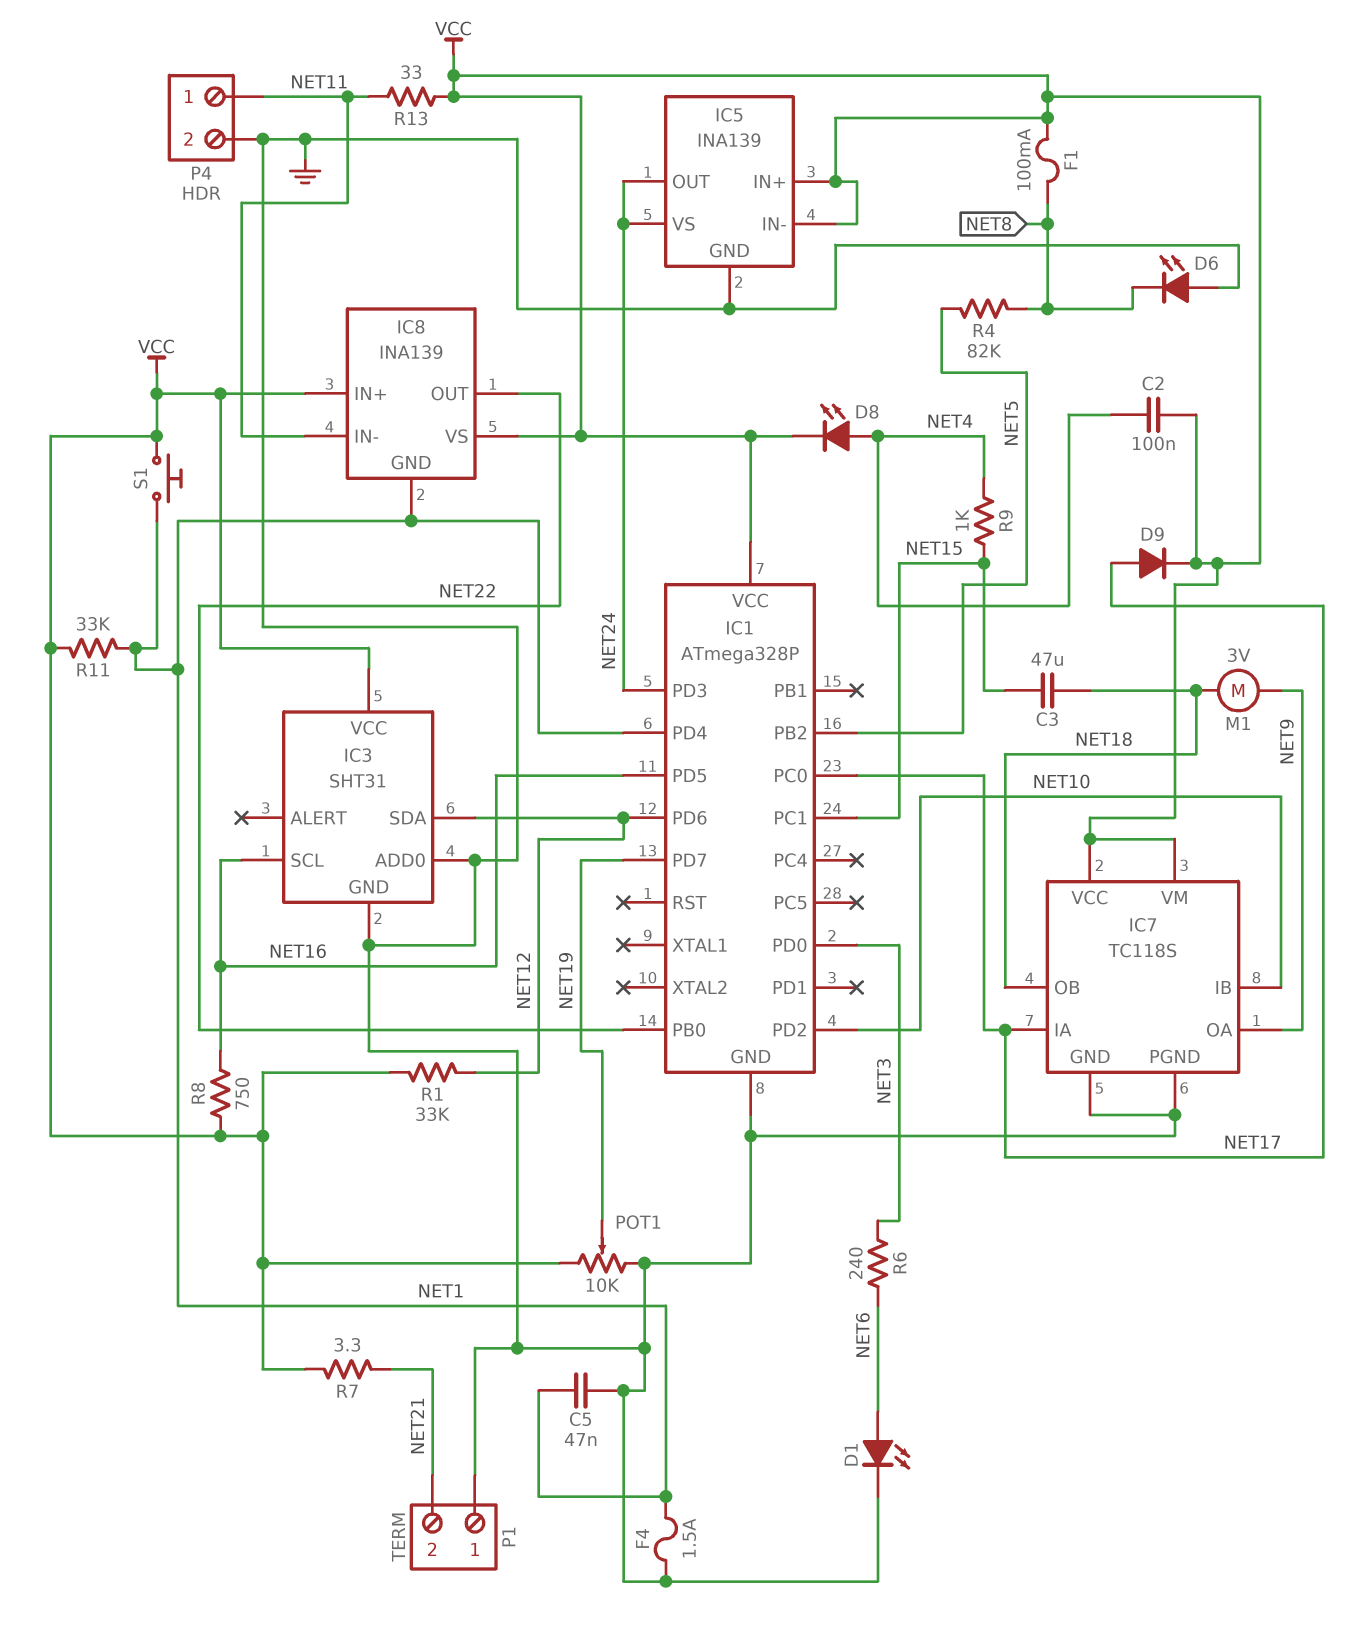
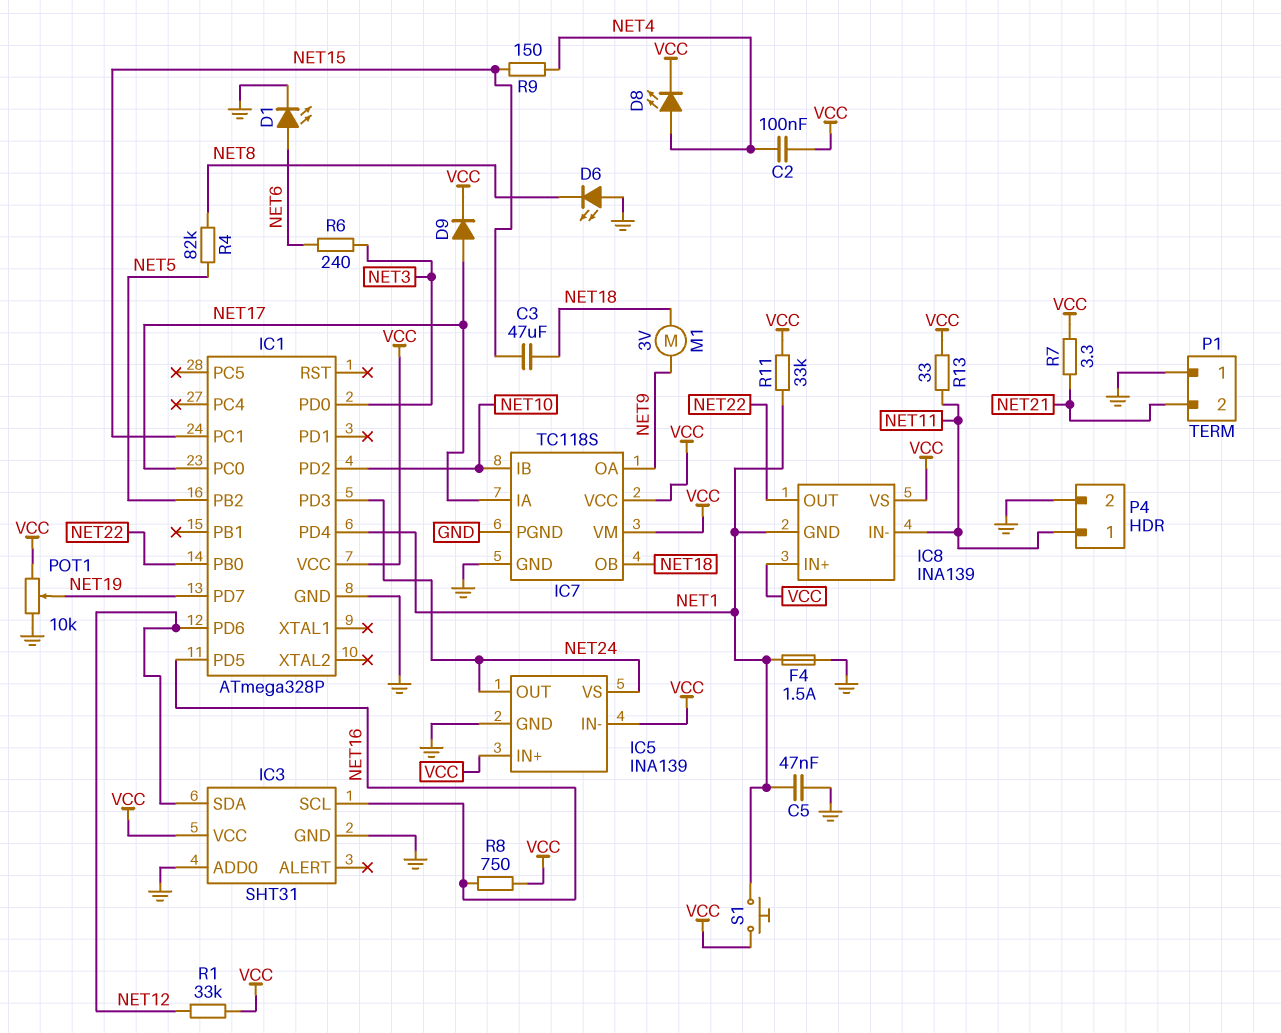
F1: 100mA (NET8, VCC) -> none
R9: 1k (NET4, NET15) -> 150 (NET4, NET15)

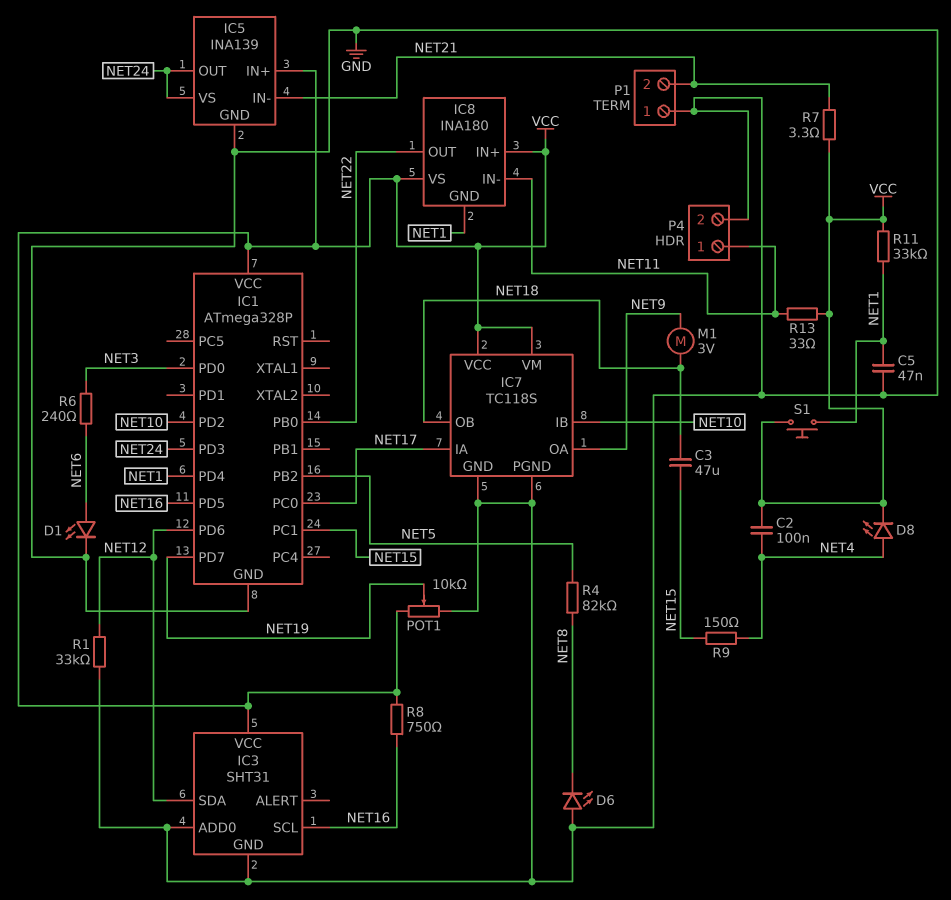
D9: diode (A NET17, K VCC) -> none
F4: 1.5A (GND, NET1) -> none
IC5 pin IN-: VCC -> NET21
IC8: INA139 -> INA180
R1: 33k (NET12, VCC) -> 33k (GND, NET12)

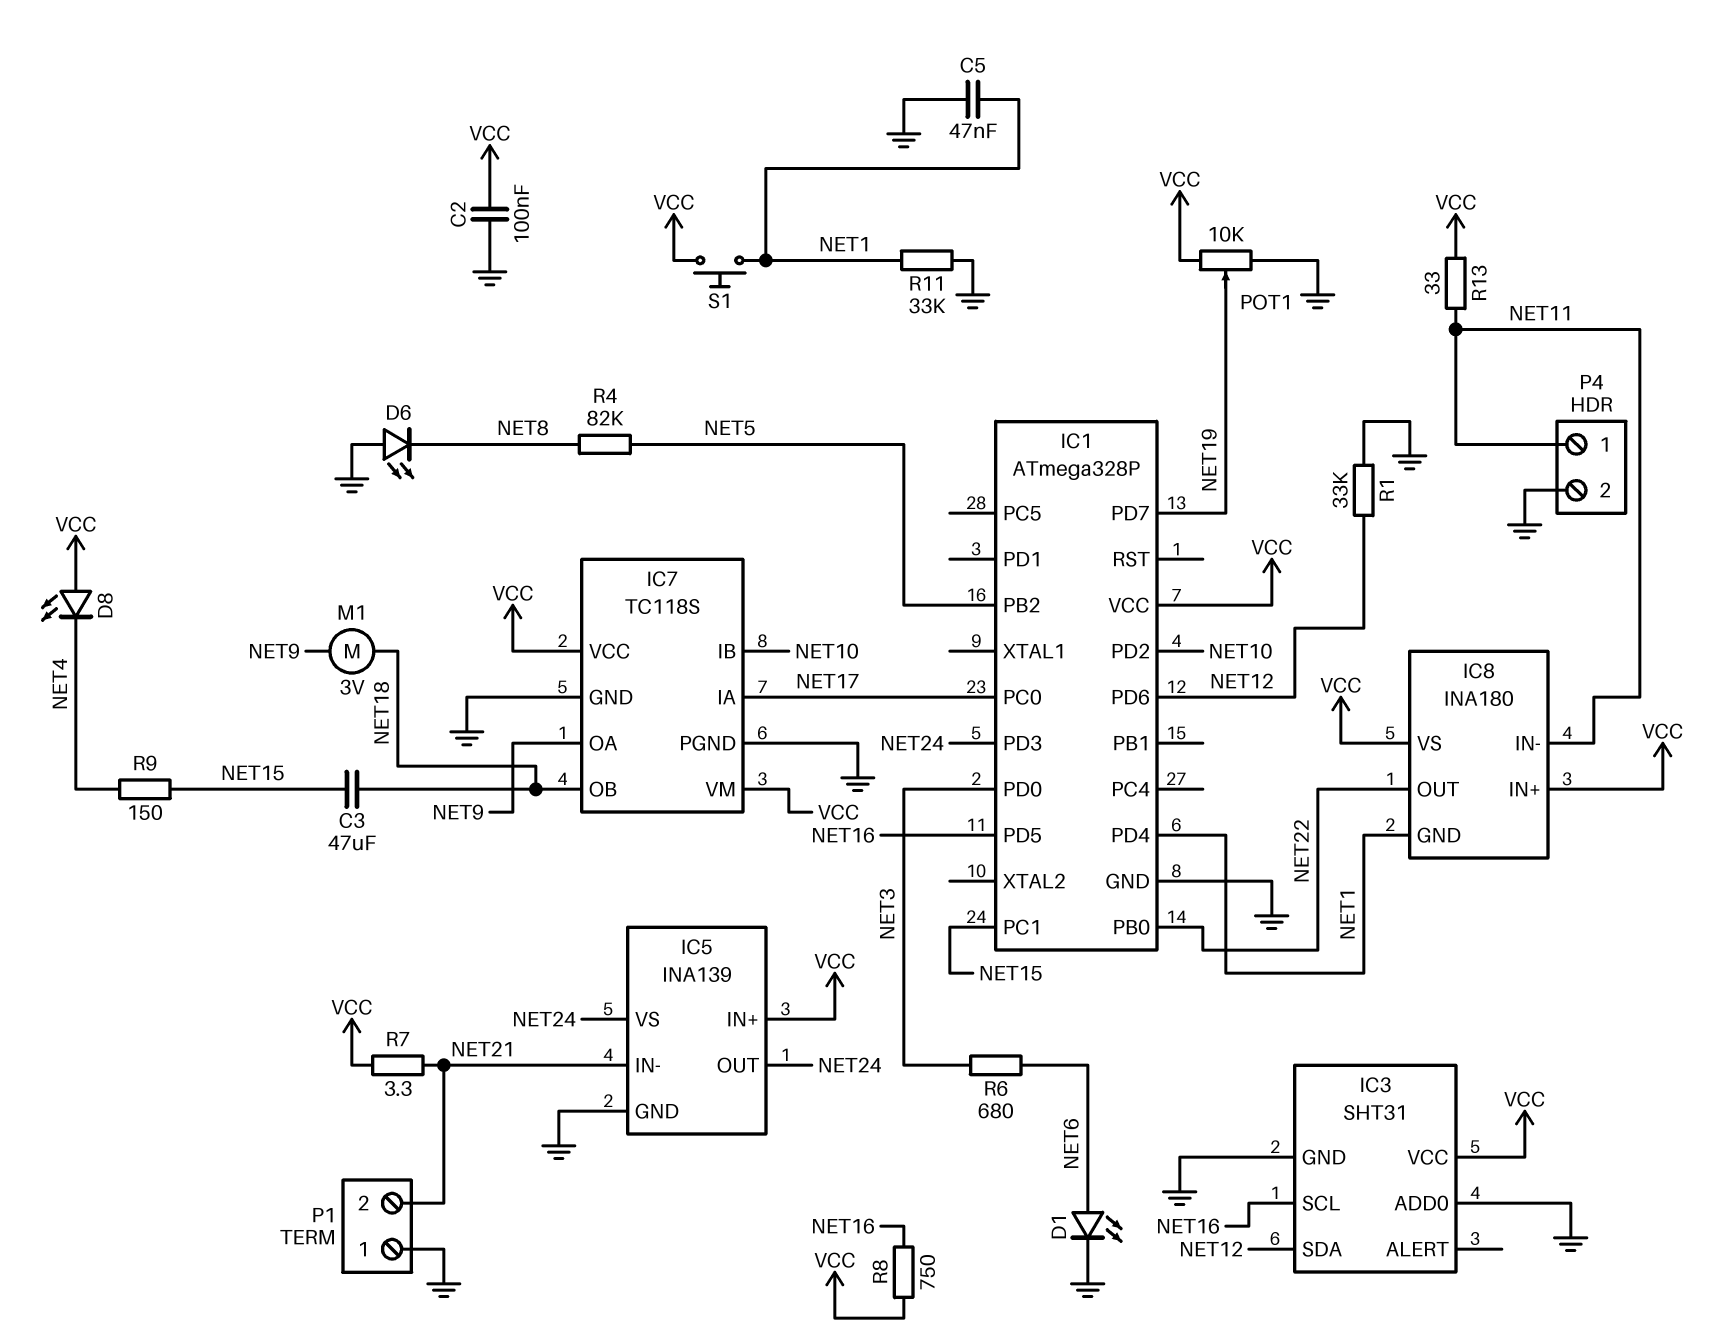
C2: 100nF (NET4, VCC) -> 100nF (GND, VCC)
D8: LED (A NET4, K VCC) -> LED (A VCC, K NET4)
R6: 240 (NET3, NET6) -> 680 (NET3, NET6)
R11: 33k (NET1, VCC) -> 33k (GND, NET1)

